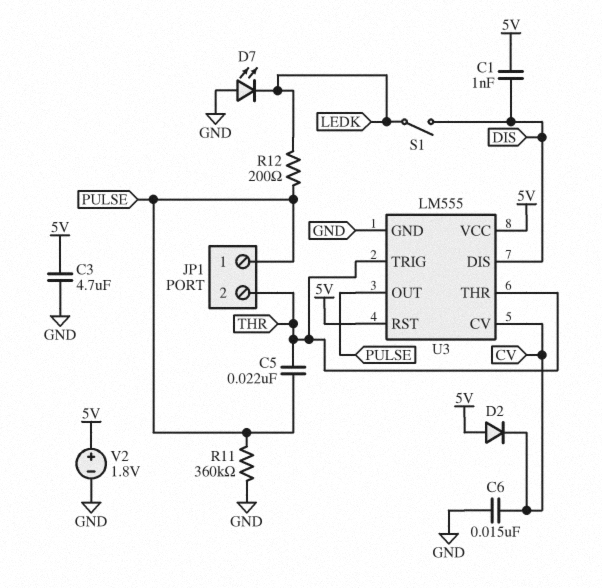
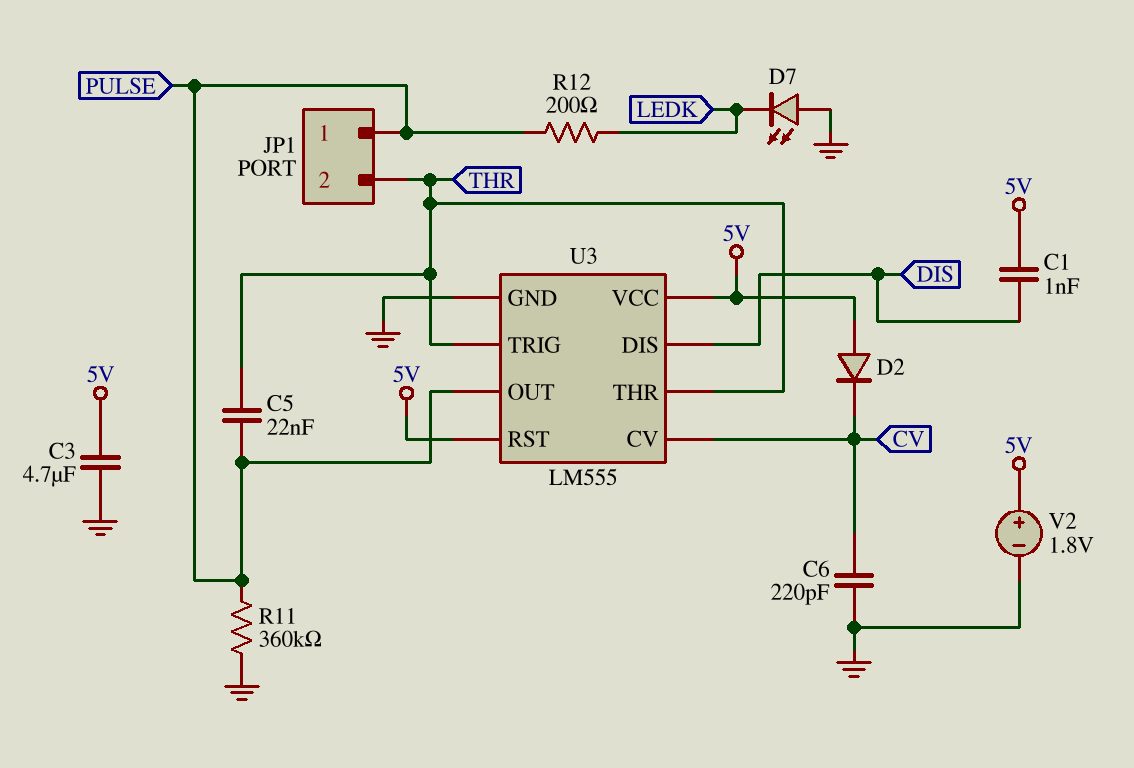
C6: 15nF (CV, GND) -> 220pF (CV, GND)
S1: switch (DIS, LEDK) -> none

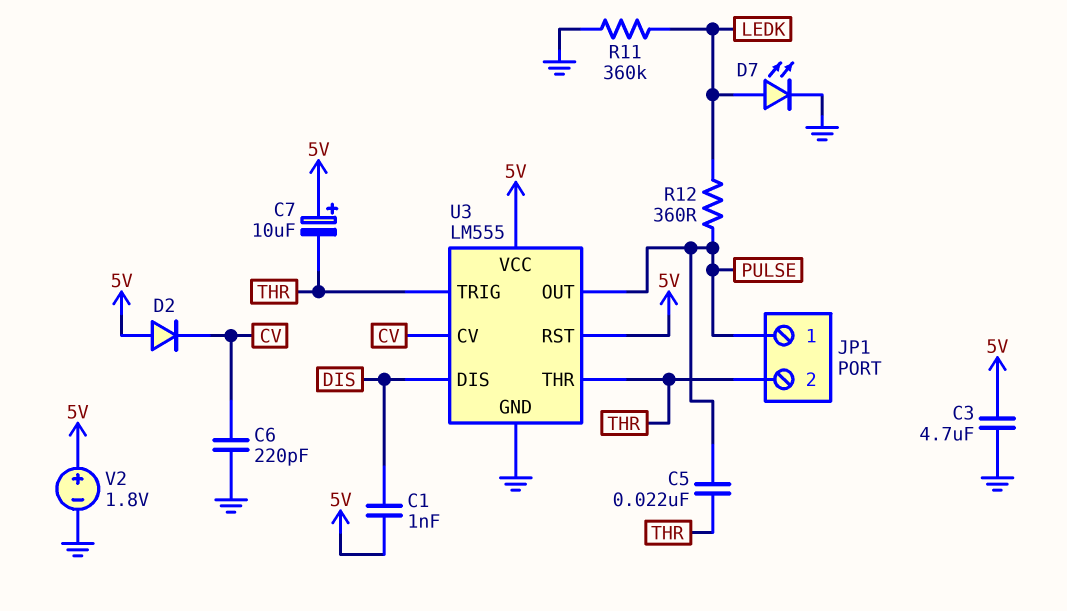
C7: none -> 10uF (plus 5V, minus THR)
D7: LED (A GND, K LEDK) -> LED (A LEDK, K GND)
R11: 360k (GND, PULSE) -> 360k (GND, LEDK)
R12: 200 (LEDK, PULSE) -> 360 (LEDK, PULSE)

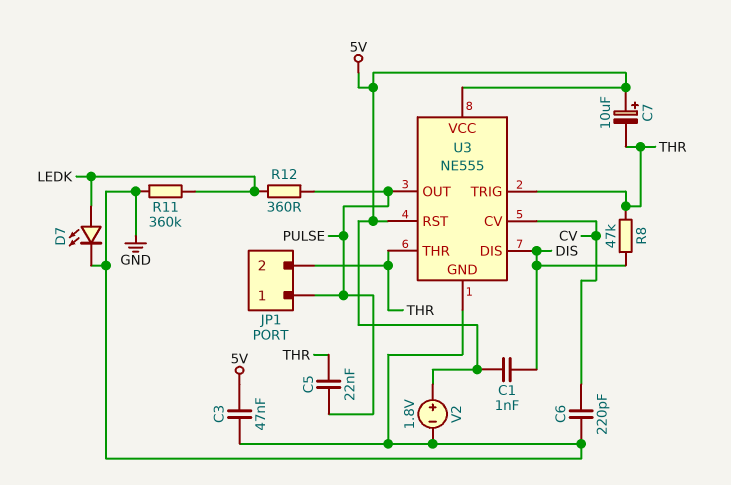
C3: 4.7uF (5V, GND) -> 47nF (5V, GND)
D2: diode (A 5V, K CV) -> none
R8: none -> 47k (DIS, THR)
U3: LM555 -> NE555

